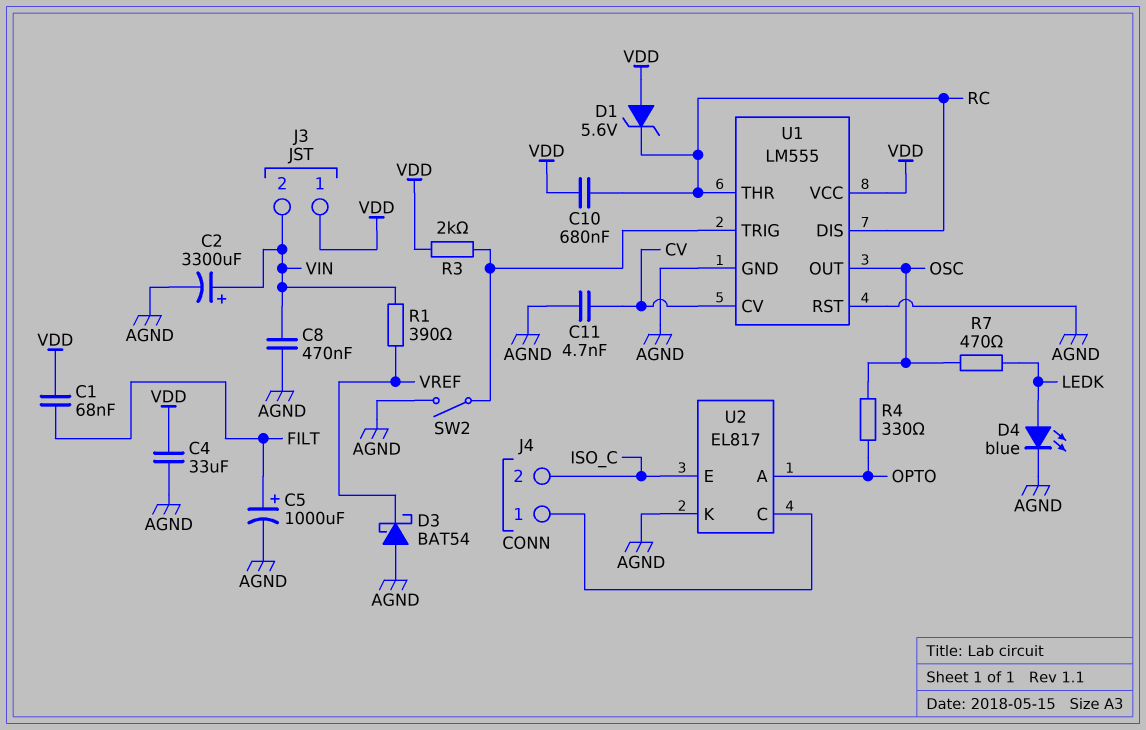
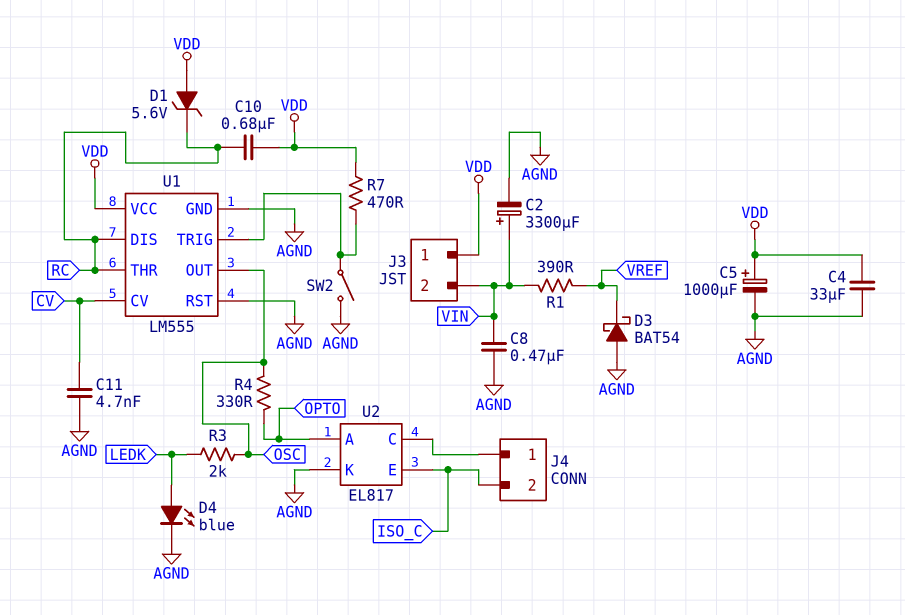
C1: 68nF (FILT, VDD) -> none
C5: 1000uF (plus FILT, minus AGND) -> 1000uF (plus VDD, minus AGND)
R3: 2k (U1/TRIG, VDD) -> 2k (LEDK, OSC)
R7: 470 (LEDK, OSC) -> 470 (U1/TRIG, VDD)

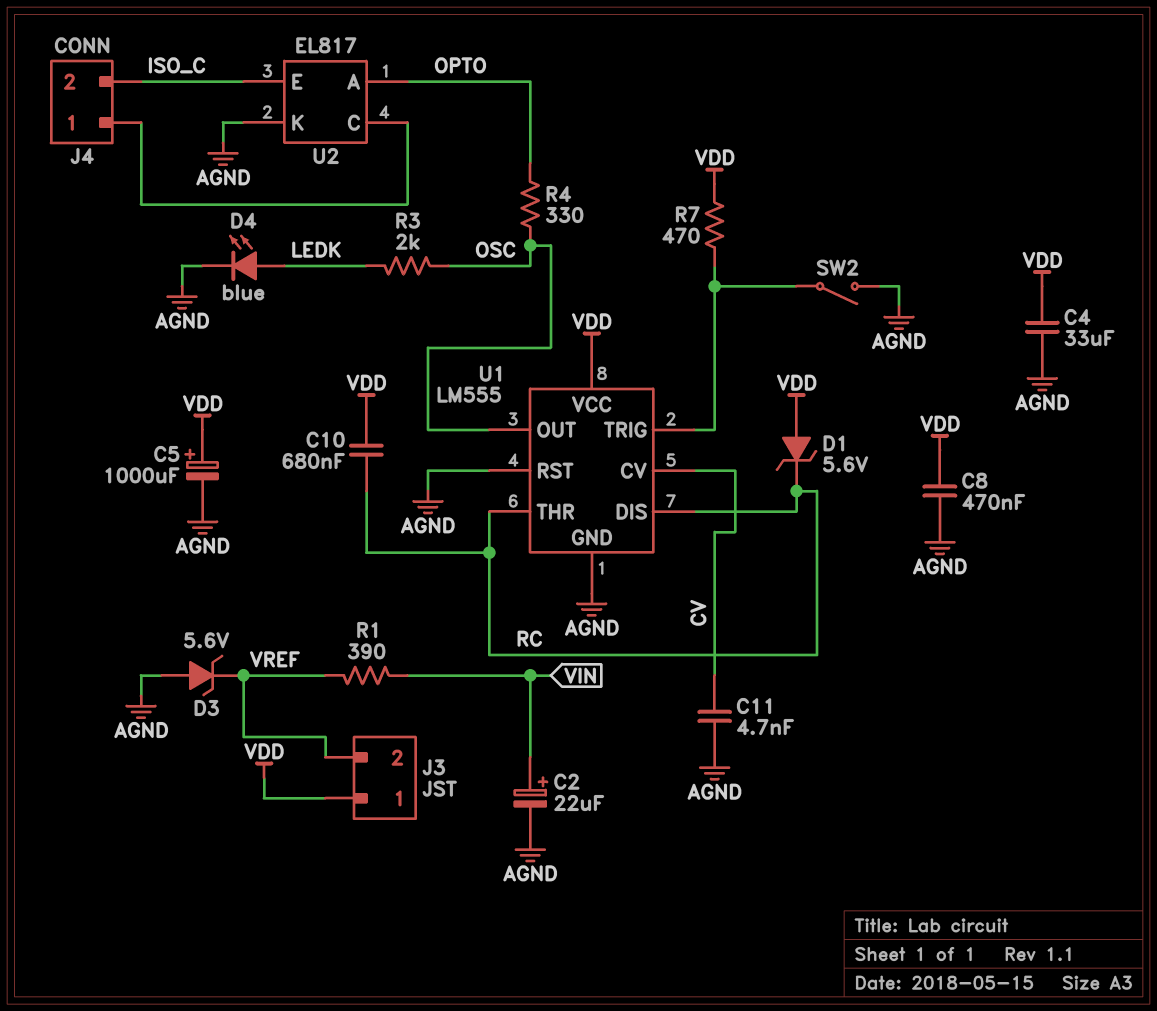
C2: 3300uF (plus VIN, minus AGND) -> 22uF (plus VIN, minus AGND)
C8: 470nF (AGND, VIN) -> 470nF (AGND, VDD)
D3: schottky BAT54 (A AGND, K VREF) -> zener 5.6V (A AGND, K VREF)
J3 pin 2: VIN -> VREF

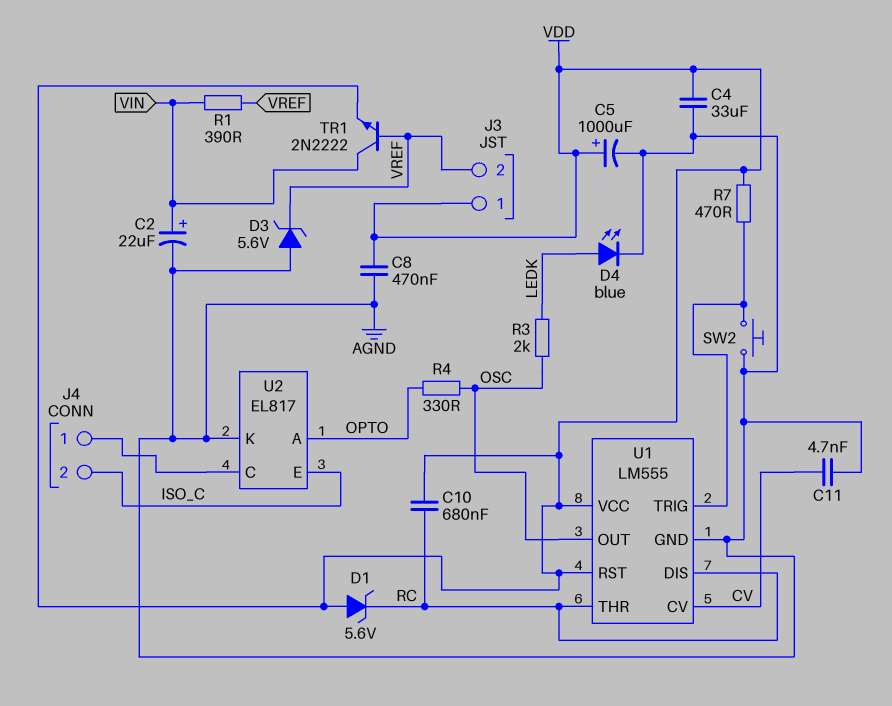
SW2: switch (AGND, U1/TRIG) -> button (AGND, U1/TRIG)
TR1: none -> NPN 2N2222 (B VREF, C VIN, E VDD)
U1 pin RST: AGND -> VDD

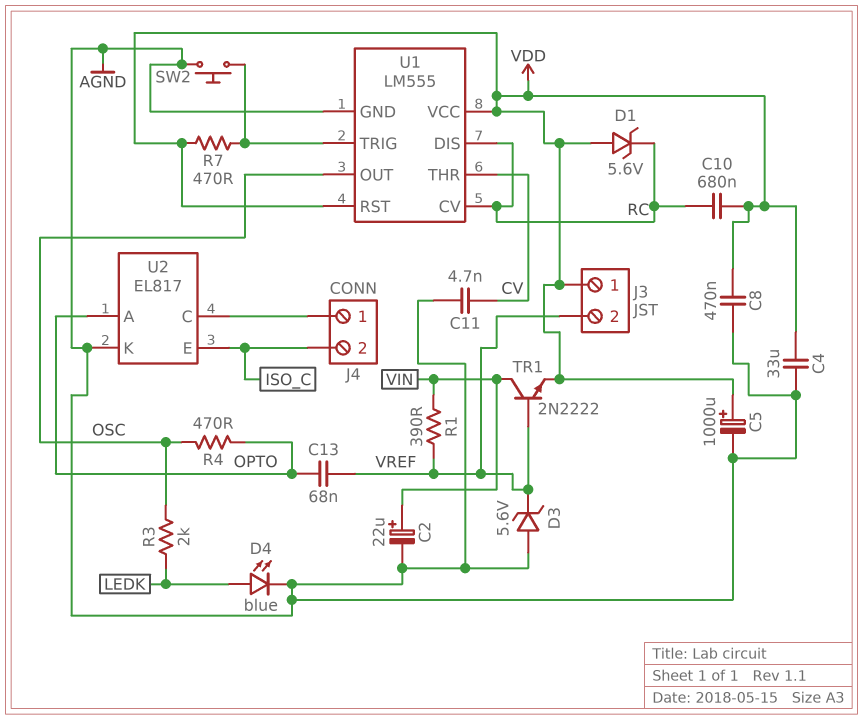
C13: none -> 68nF (OPTO, VREF)
R4: 330 (OPTO, OSC) -> 470 (OPTO, OSC)
U1 pin CV: CV -> RC
U1 pin THR: RC -> CV

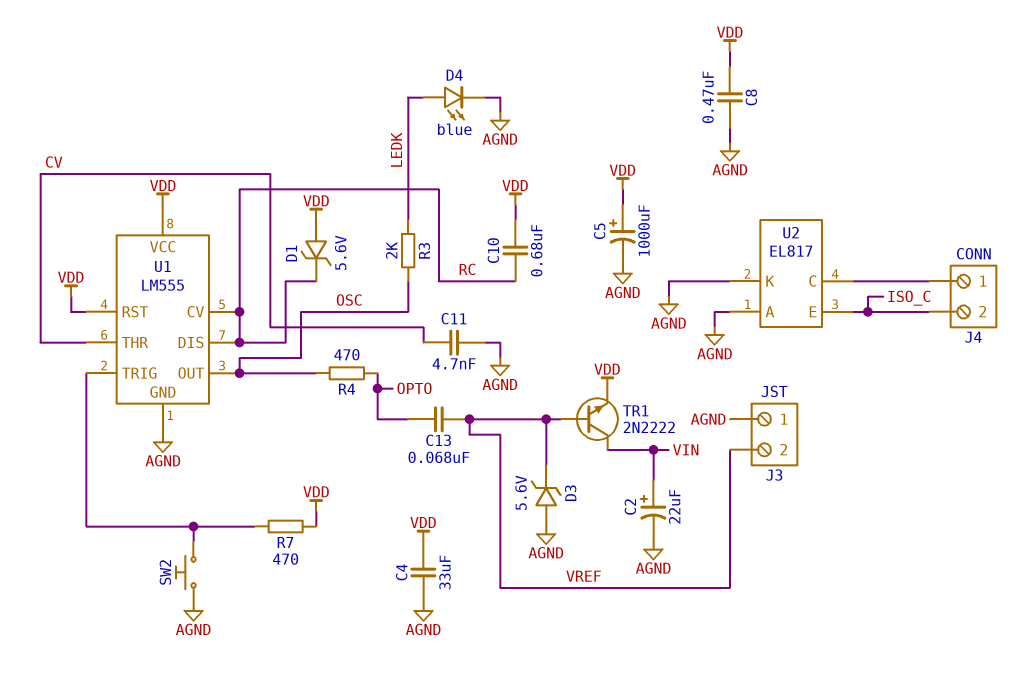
J3 pin 1: VDD -> AGND
R1: 390 (VIN, VREF) -> none
U2 pin A: OPTO -> AGND

